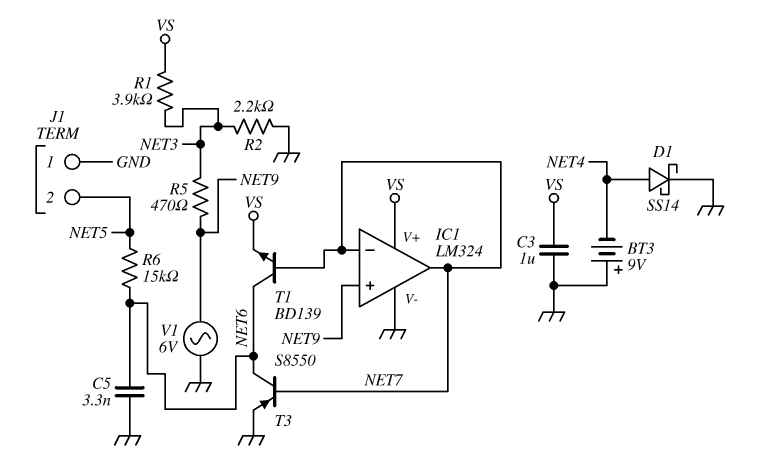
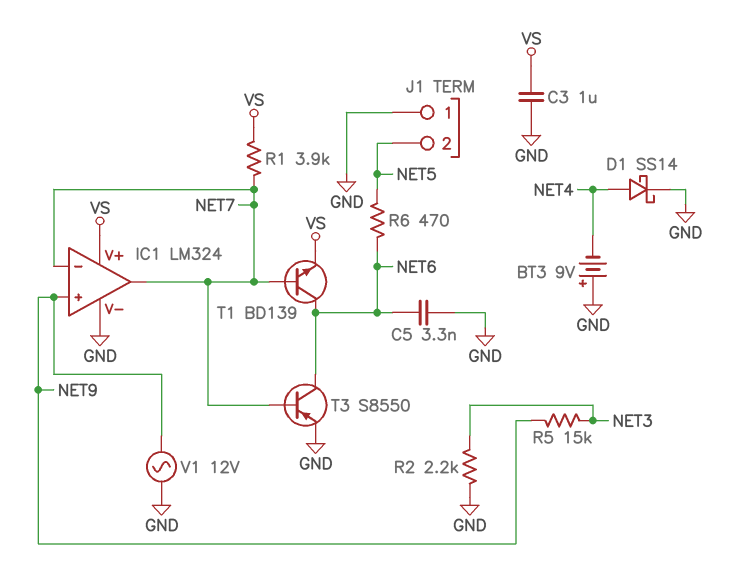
R1: 3.9k (NET3, VS) -> 3.9k (NET7, VS)
R5: 470 (NET3, NET9) -> 15k (NET3, NET9)
R6: 15k (NET5, NET6) -> 470 (NET5, NET6)
V1: AC 6V (GND, NET9) -> AC 12V (GND, NET9)

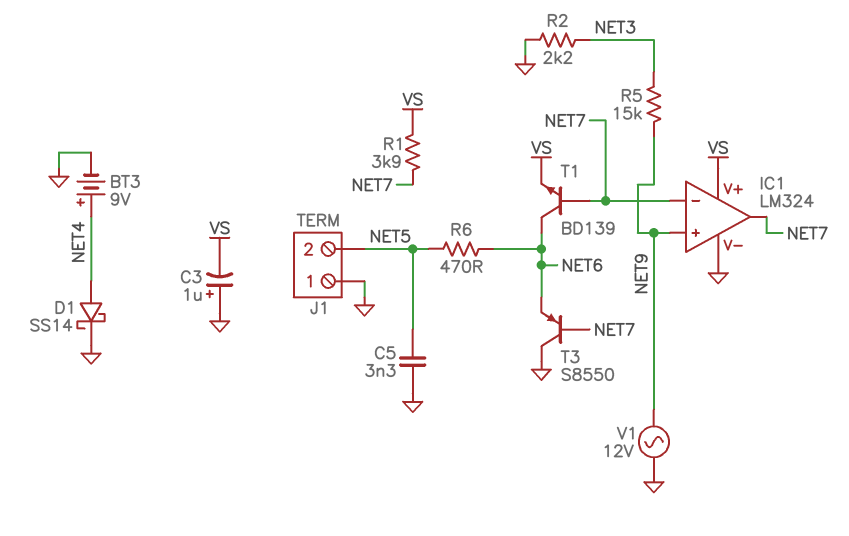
BT3: 9V (plus GND, minus NET4) -> 9V (plus NET4, minus GND)
C3: 1uF (GND, VS) -> 1uF (plus GND, minus VS)
C5: 3.3nF (GND, NET6) -> 3.3nF (GND, NET5)
T3: PNP S8550 (B NET7, C NET6, E GND) -> PNP S8550 (B NET7, C GND, E NET6)

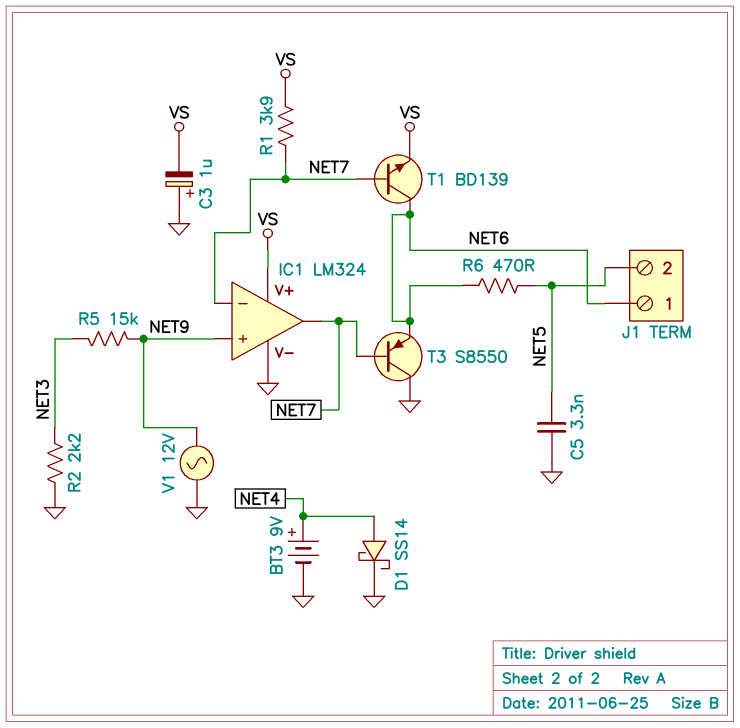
J1 pin 1: GND -> NET6

